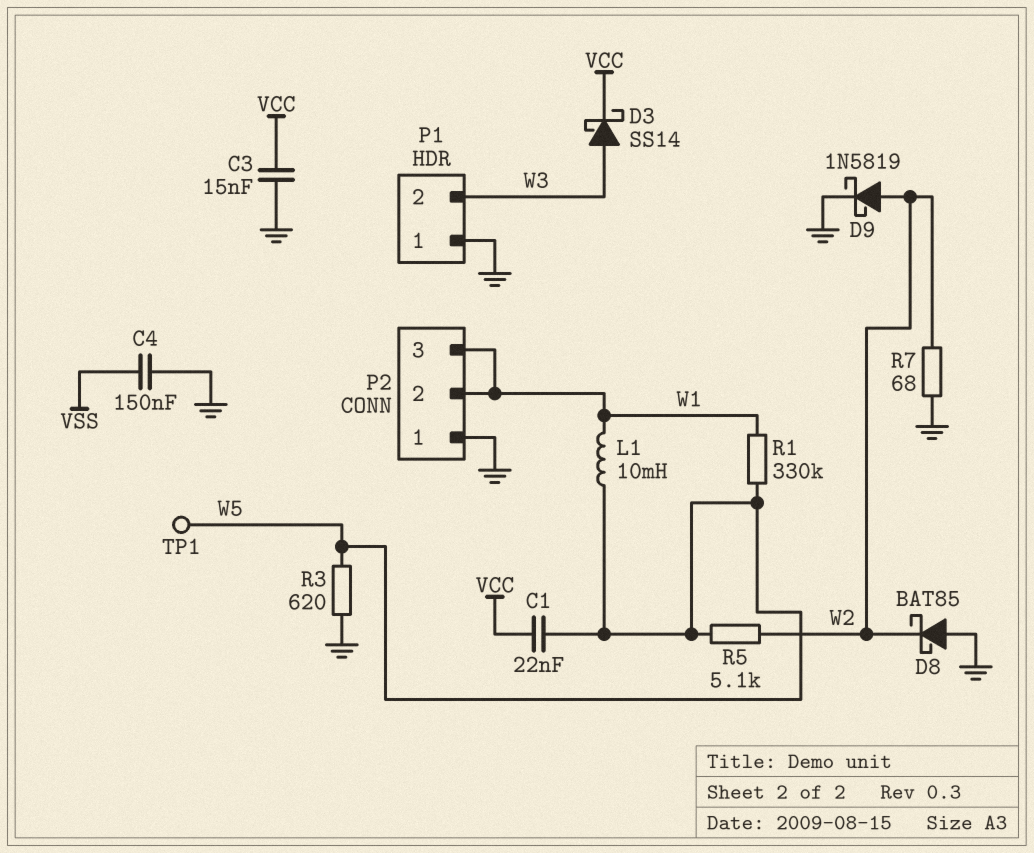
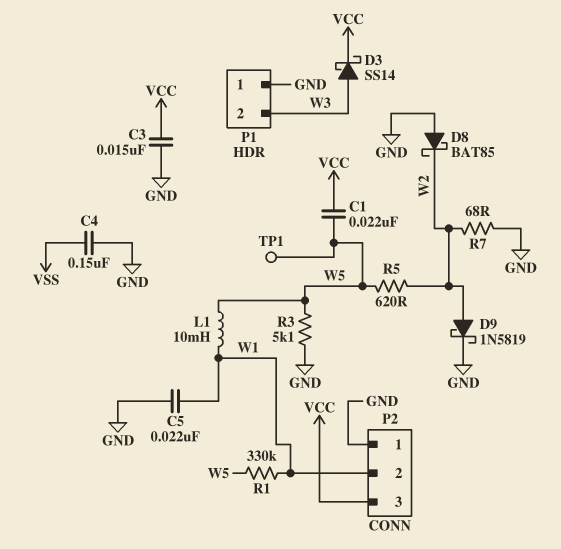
C5: none -> 22nF (GND, W1)
P2 pin 3: W1 -> VCC
R3: 620 (GND, W5) -> 5.1k (GND, W5)
R5: 5.1k (W2, W5) -> 620 (W2, W5)

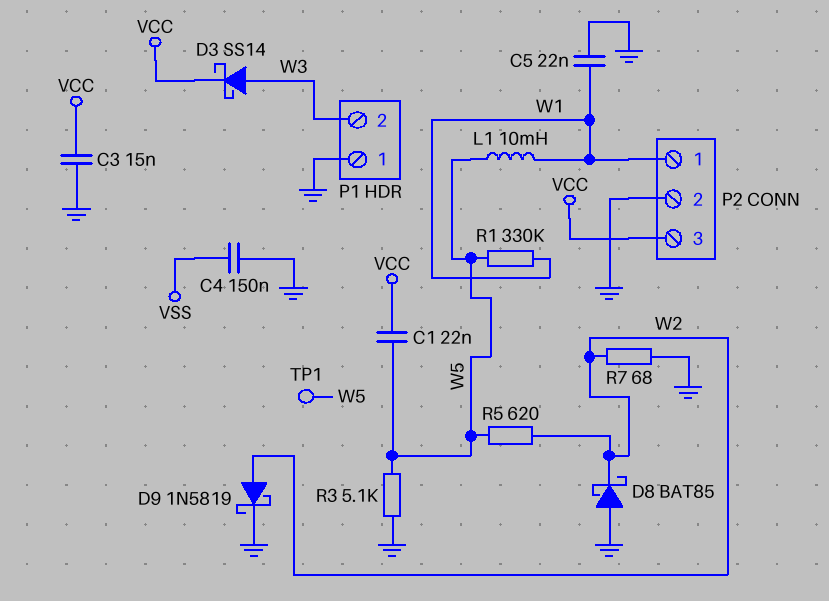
P2 pin 1: GND -> W1
P2 pin 2: W1 -> GND

